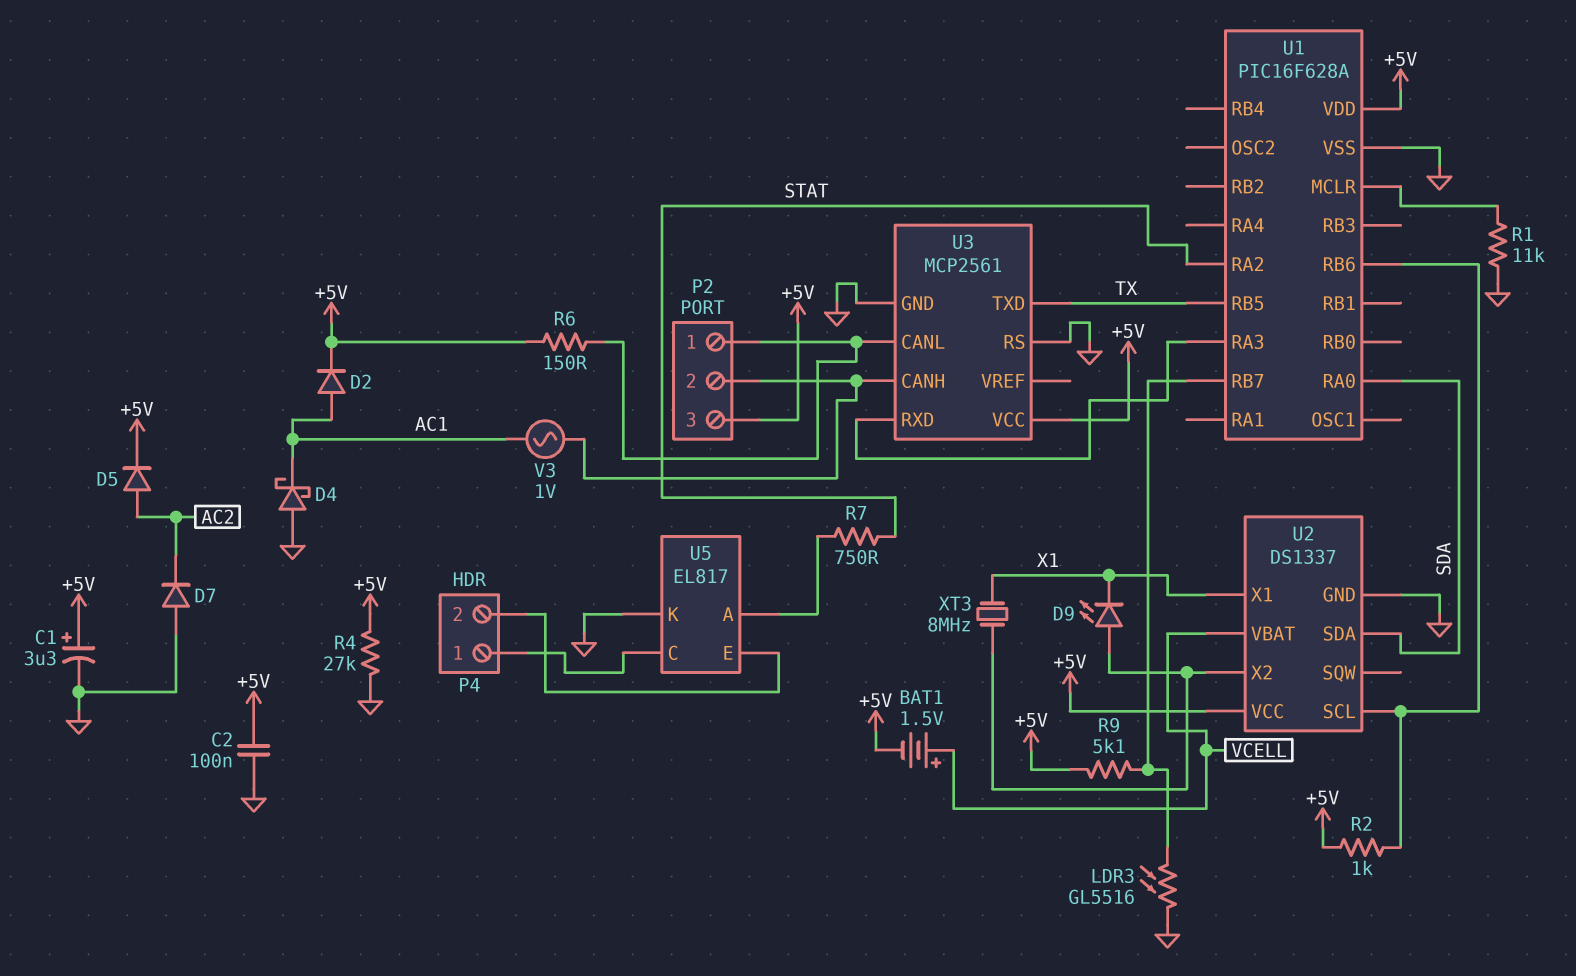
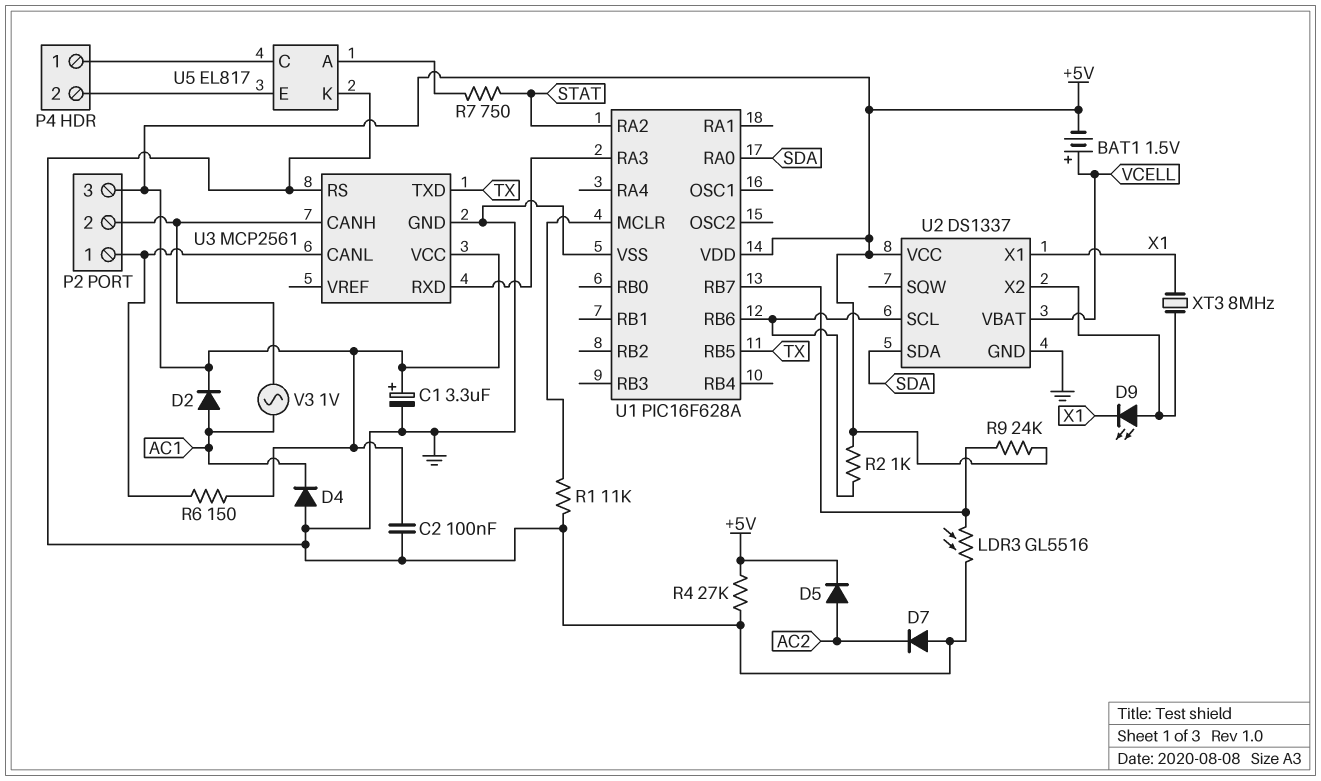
D4: schottky (A GND, K AC1) -> diode (A GND, K AC1)
R9: 5.1k (+5V, U1/RB7) -> 24k (+5V, U1/RB7)

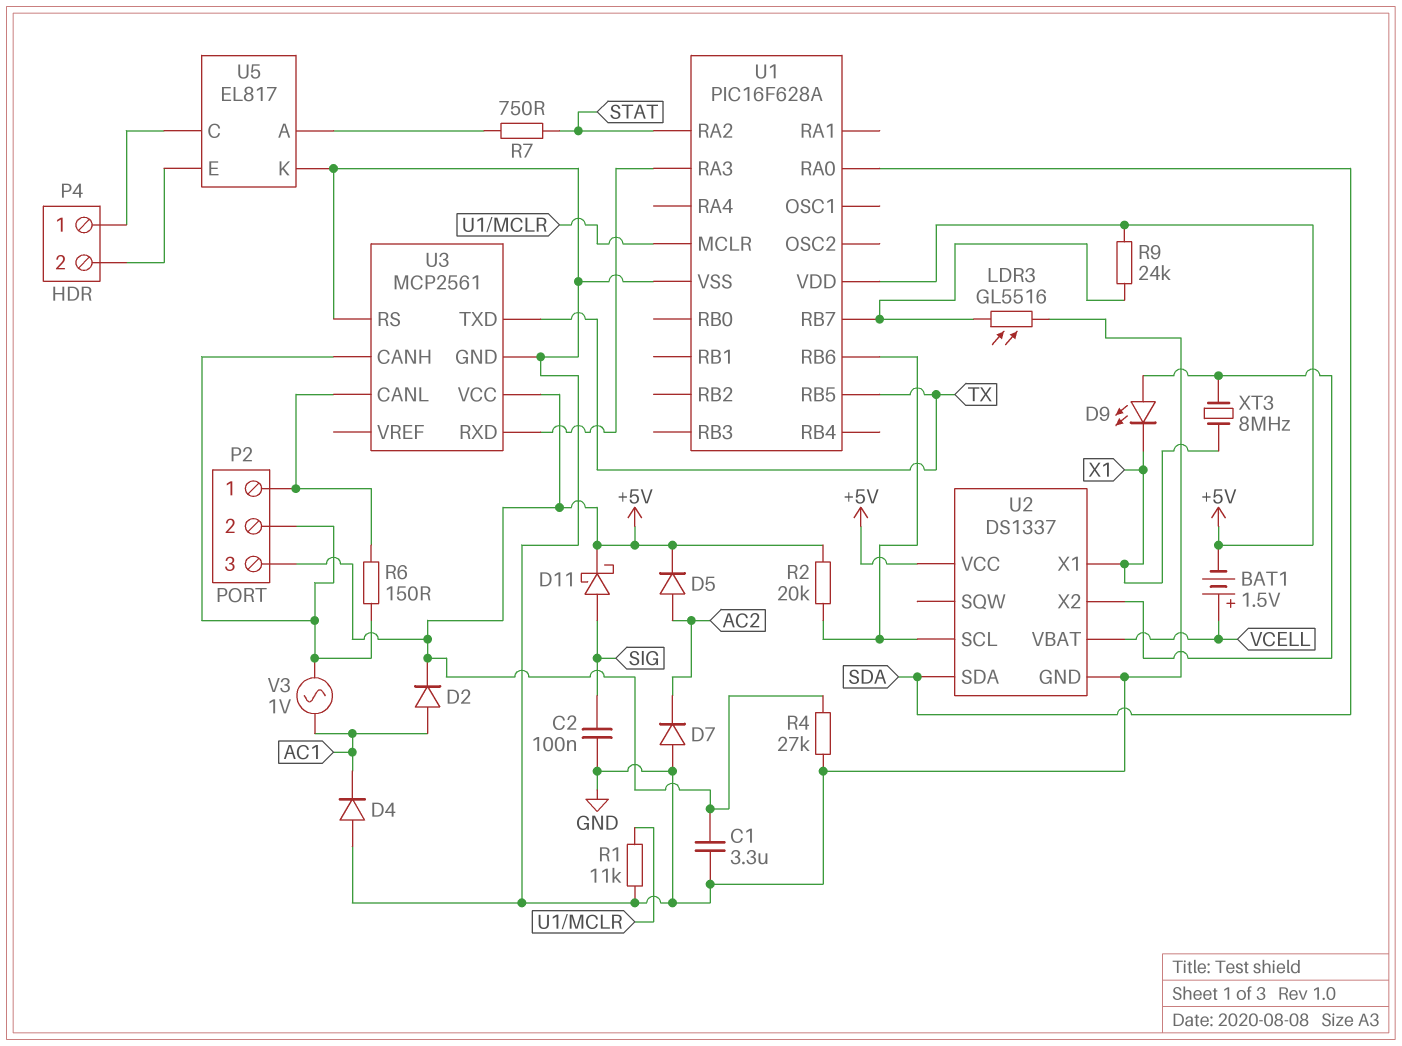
C1: 3.3uF (plus +5V, minus GND) -> 3.3uF (+5V, GND)
C2: 100nF (+5V, GND) -> 100nF (GND, SIG)
D11: none -> schottky (A SIG, K +5V)
R2: 1k (+5V, U1/RB6) -> 20k (+5V, U1/RB6)
R6: 150 (+5V, P2/1) -> 150 (P2/1, P2/2)

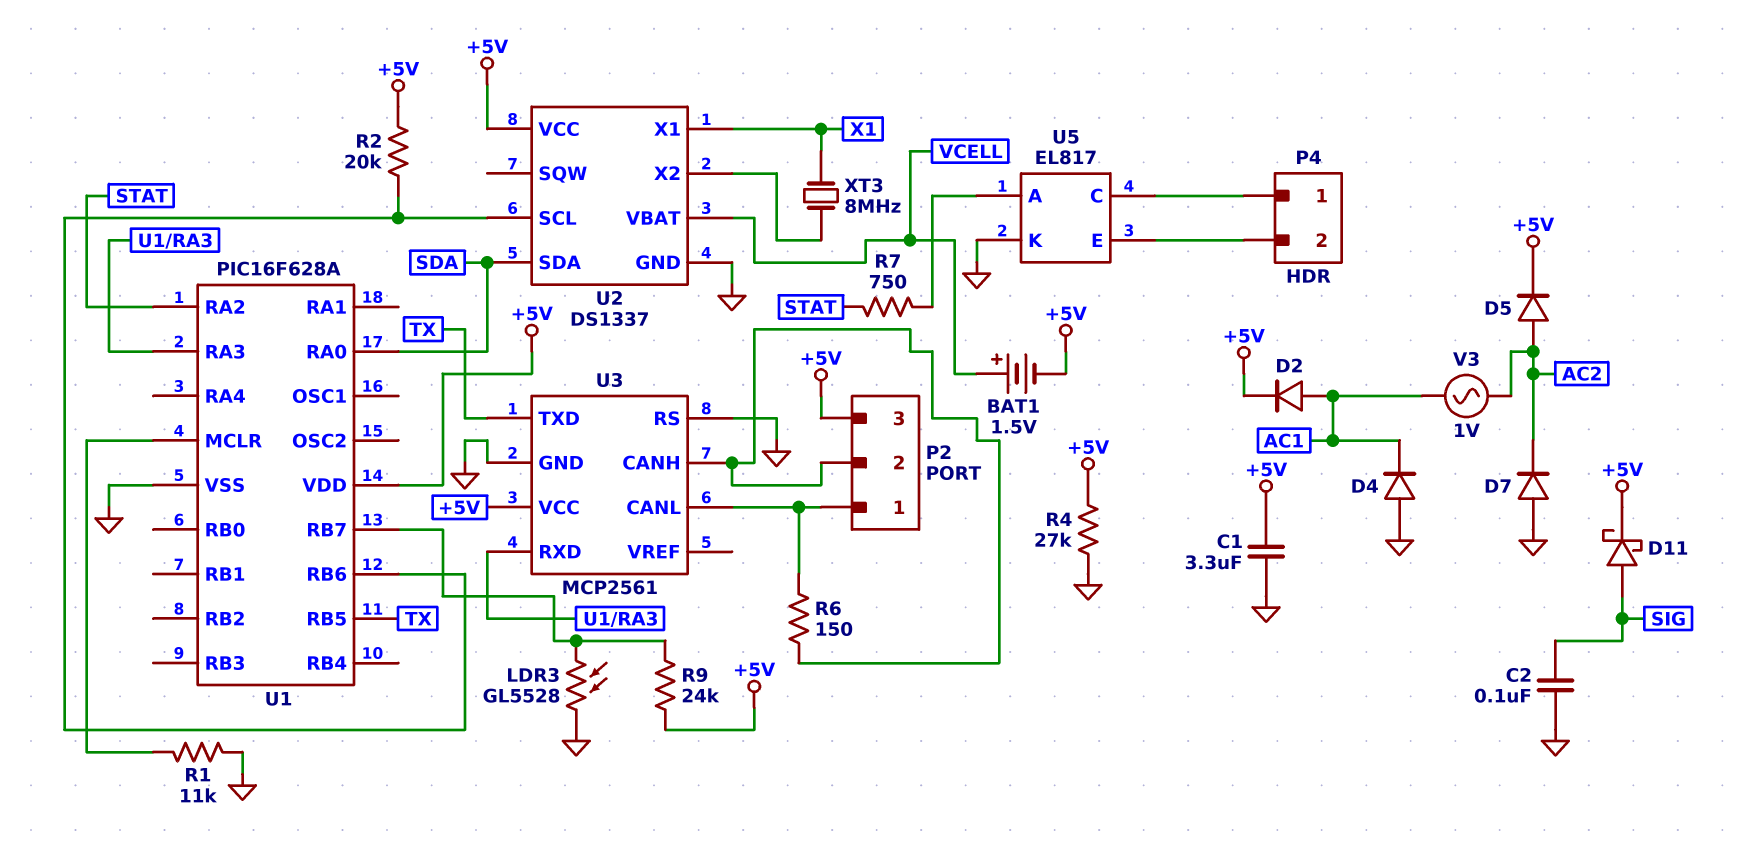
D9: LED (A U2/X2, K X1) -> none
LDR3: GL5516 (GND, U1/RB7) -> GL5528 (GND, U1/RB7)
V3: AC 1V (AC1, P2/2) -> AC 1V (AC1, AC2)

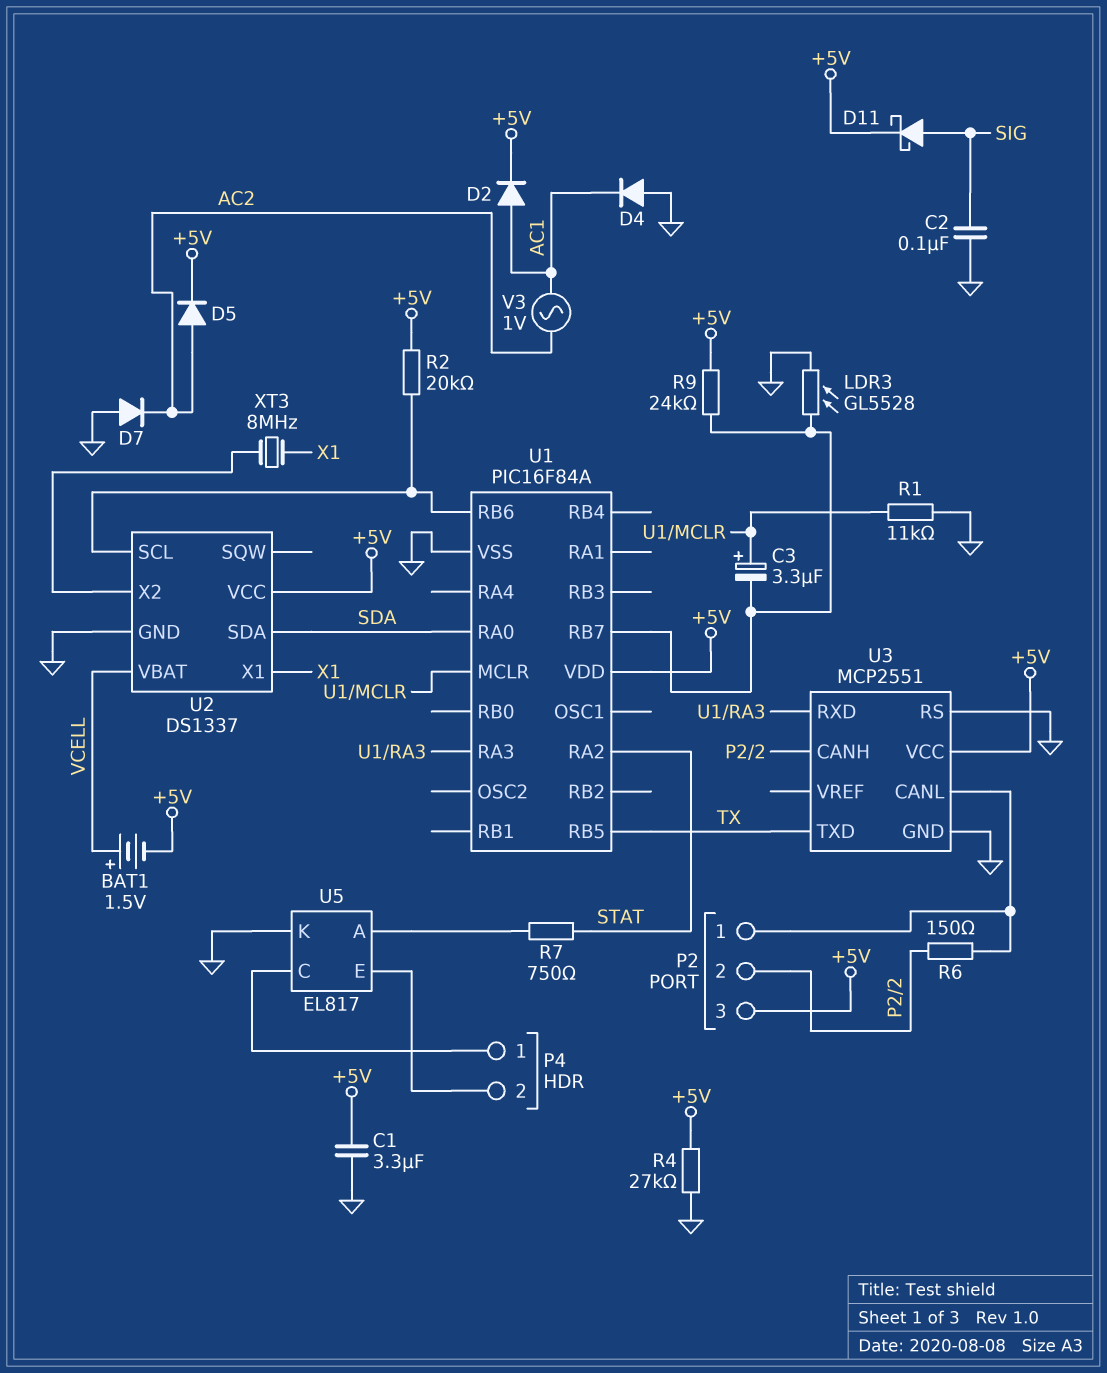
C3: none -> 3.3uF (plus U1/MCLR, minus U1/RB7)
U1: PIC16F628A -> PIC16F84A
U3: MCP2561 -> MCP2551

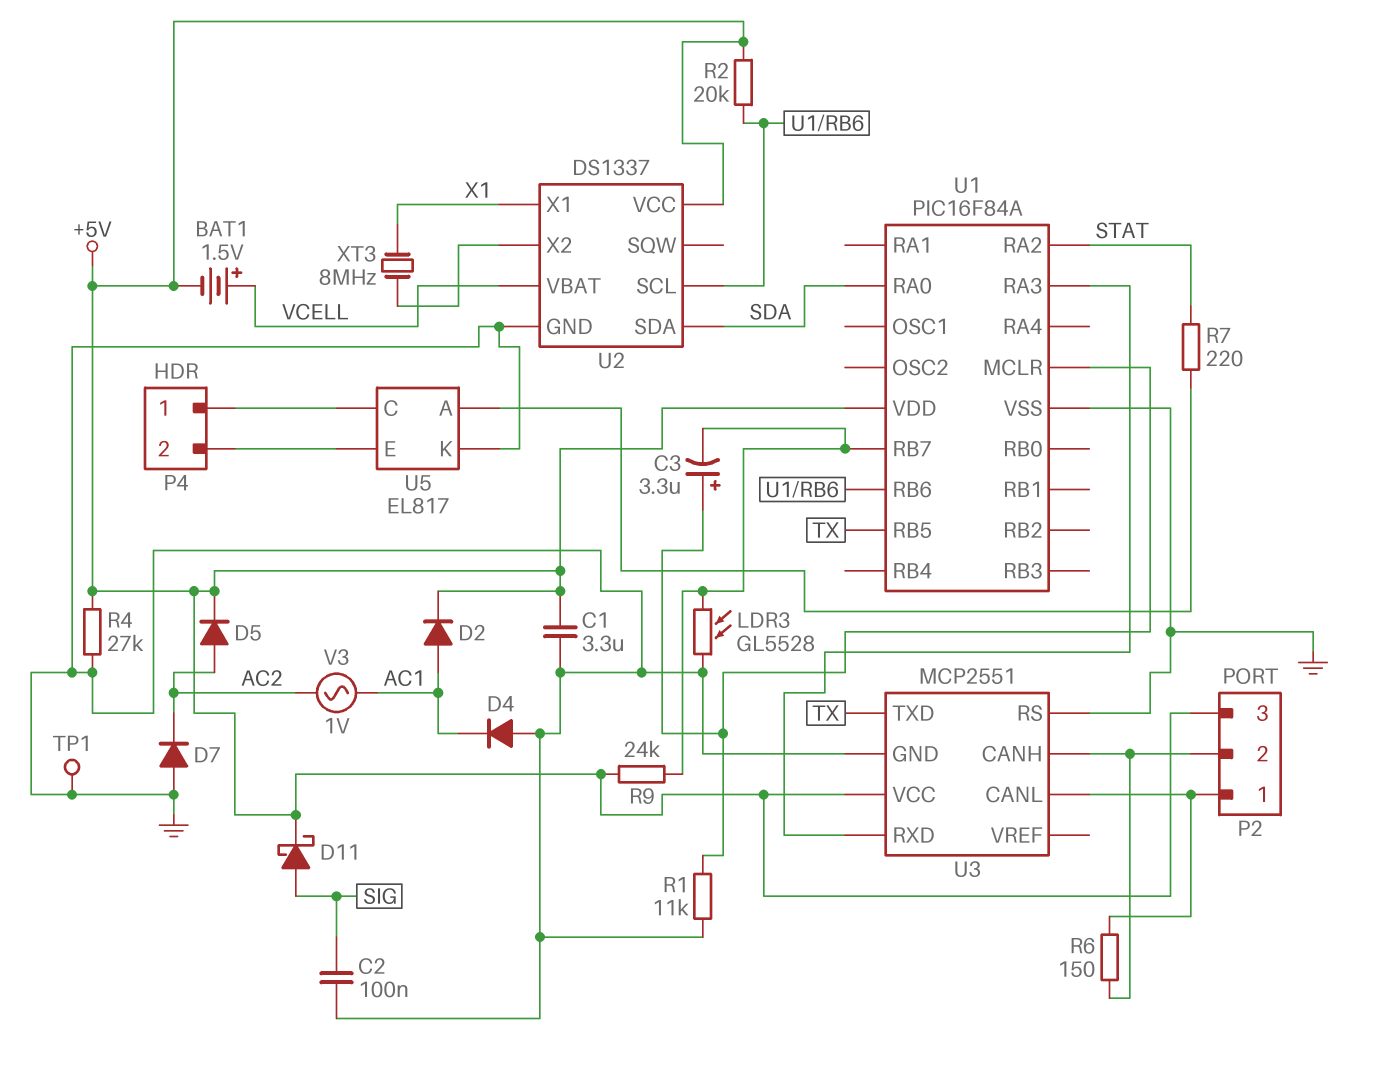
R7: 750 (STAT, U5/A) -> 220 (STAT, U5/A)
TP1: none -> test point (GND)

